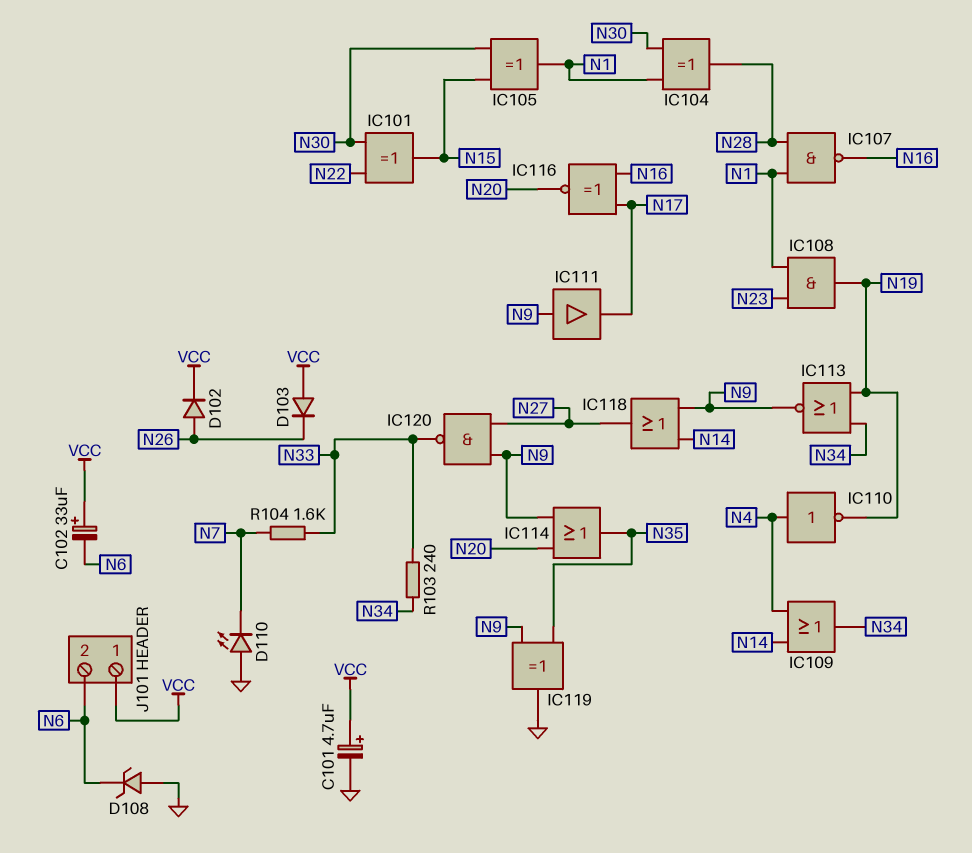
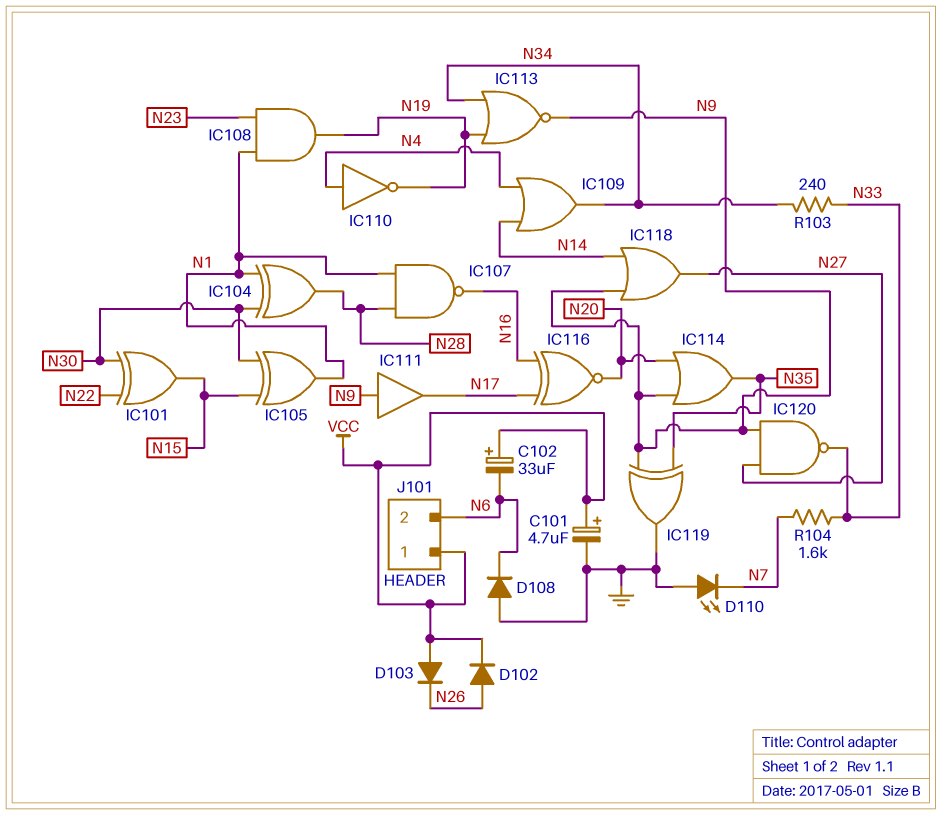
D108: zener (A GND, K N6) -> diode (A GND, K N6)

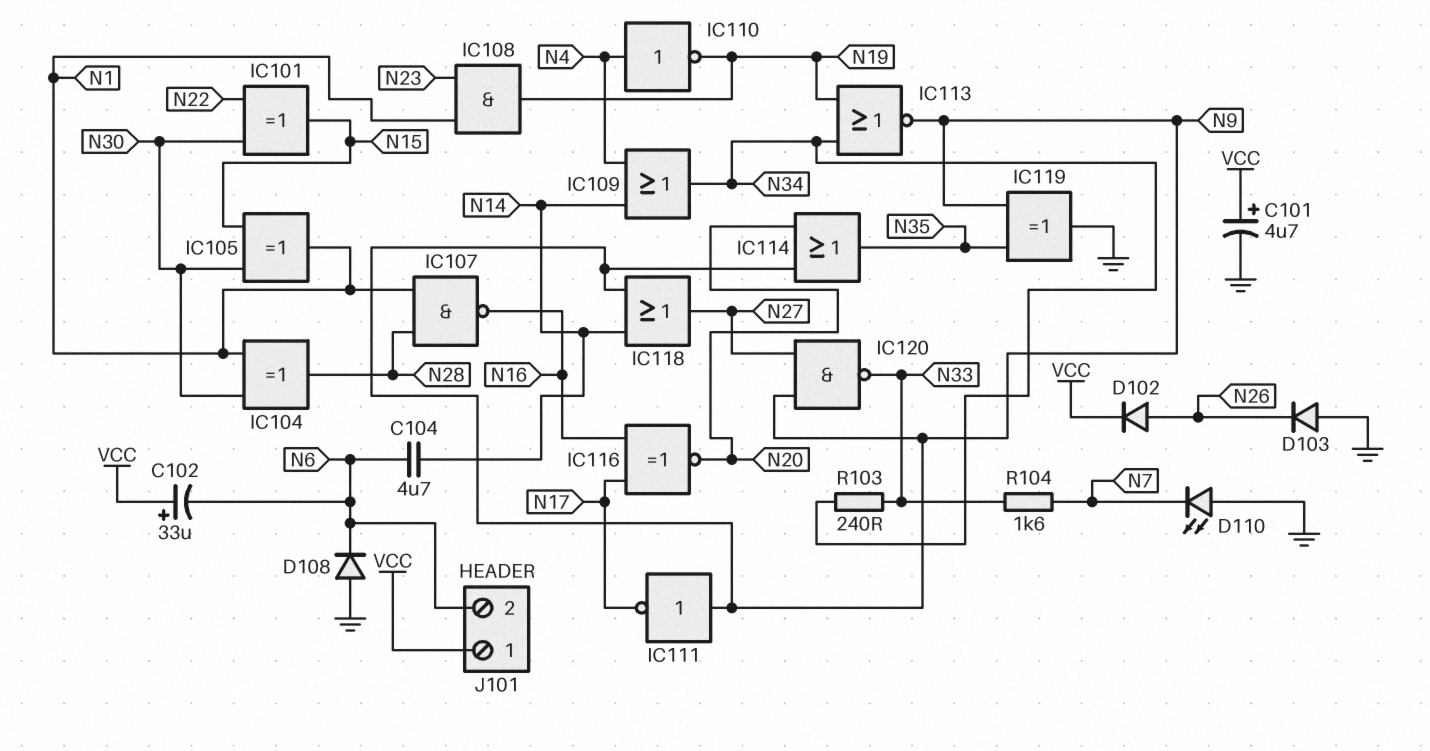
C104: none -> 4.7uF (N6, N14)
D103: diode (A VCC, K N26) -> diode (A GND, K N26)
IC111: buffer (in N9, out N17) -> NOT (in N9, out N17)

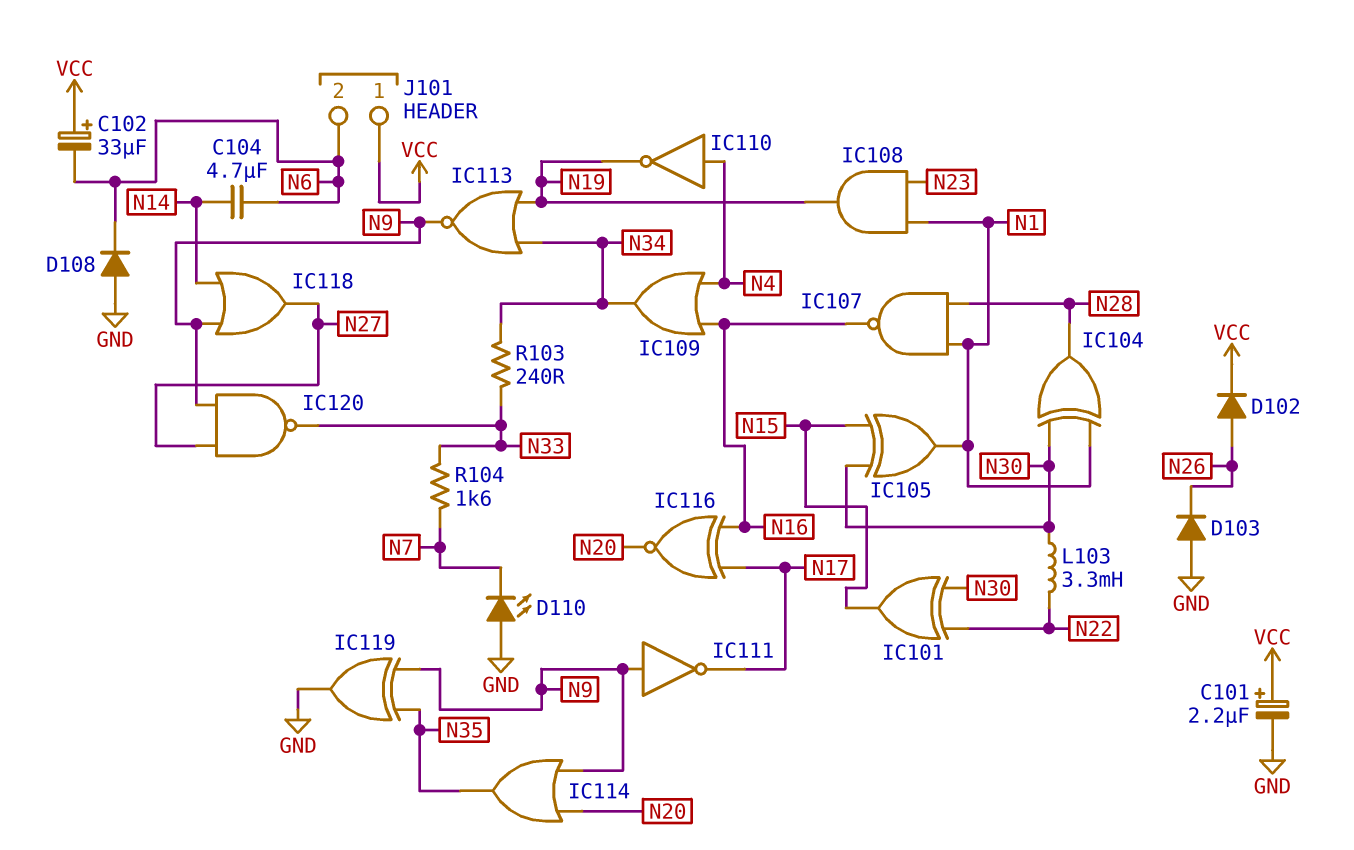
C101: 4.7uF (plus VCC, minus GND) -> 2.2uF (plus VCC, minus GND)
IC109: OR (in N4, in N14, out N34) -> OR (in N4, in N16, out N34)
L103: none -> 3.3mH (N22, N30)

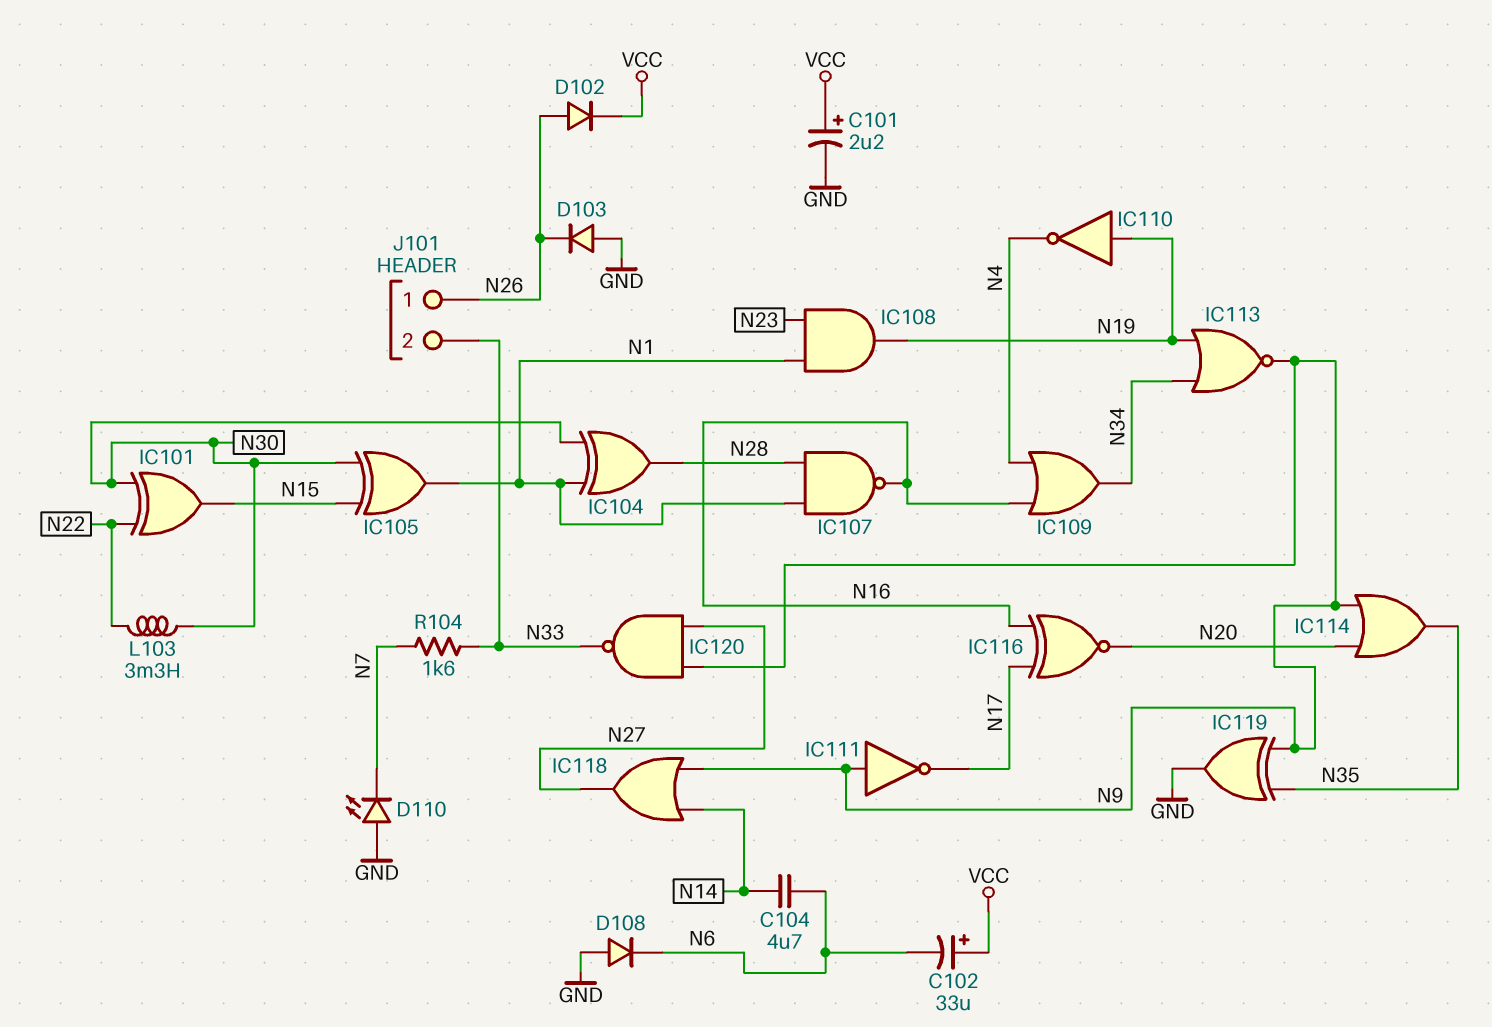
IC110: NOT (in N4, out N19) -> NOT (in N19, out N4)
J101 pin 1: VCC -> N26
J101 pin 2: N6 -> N33
R103: 240 (N33, N34) -> none

